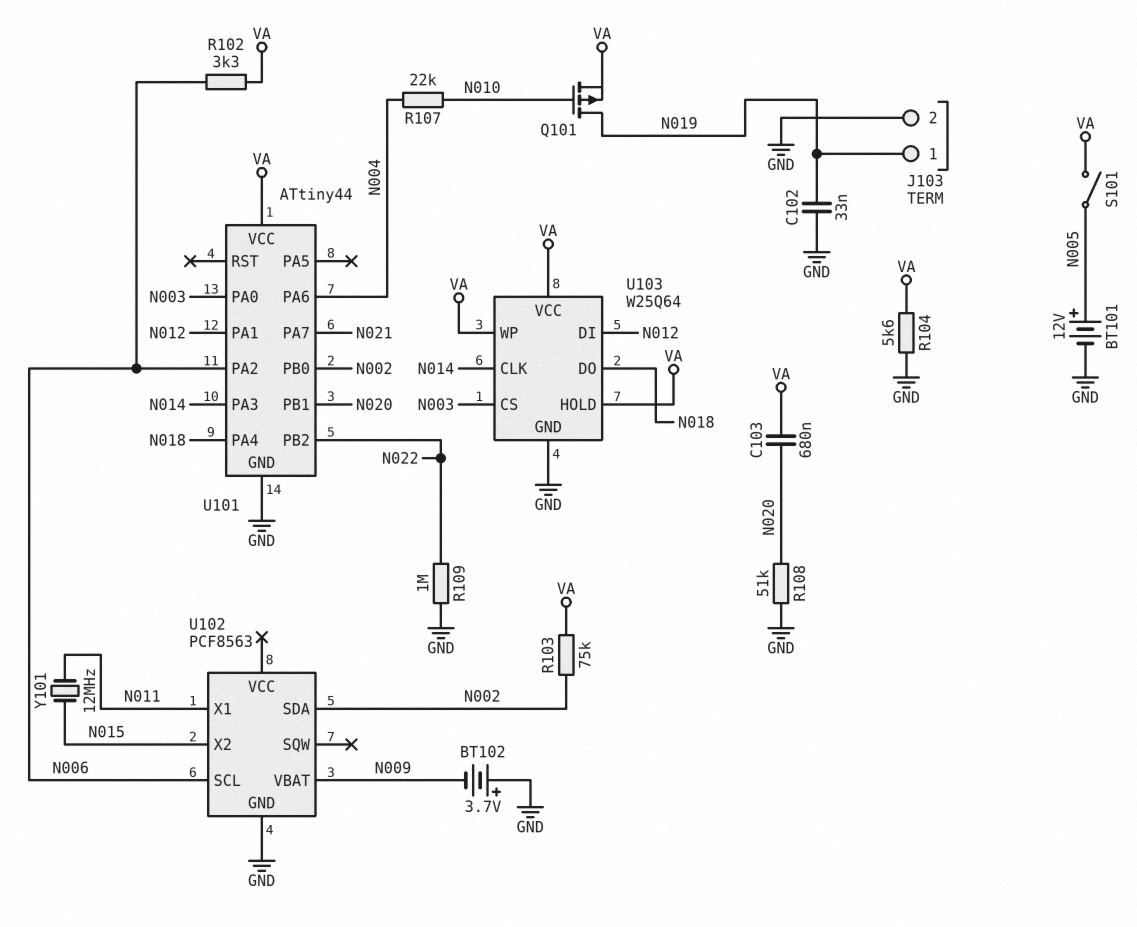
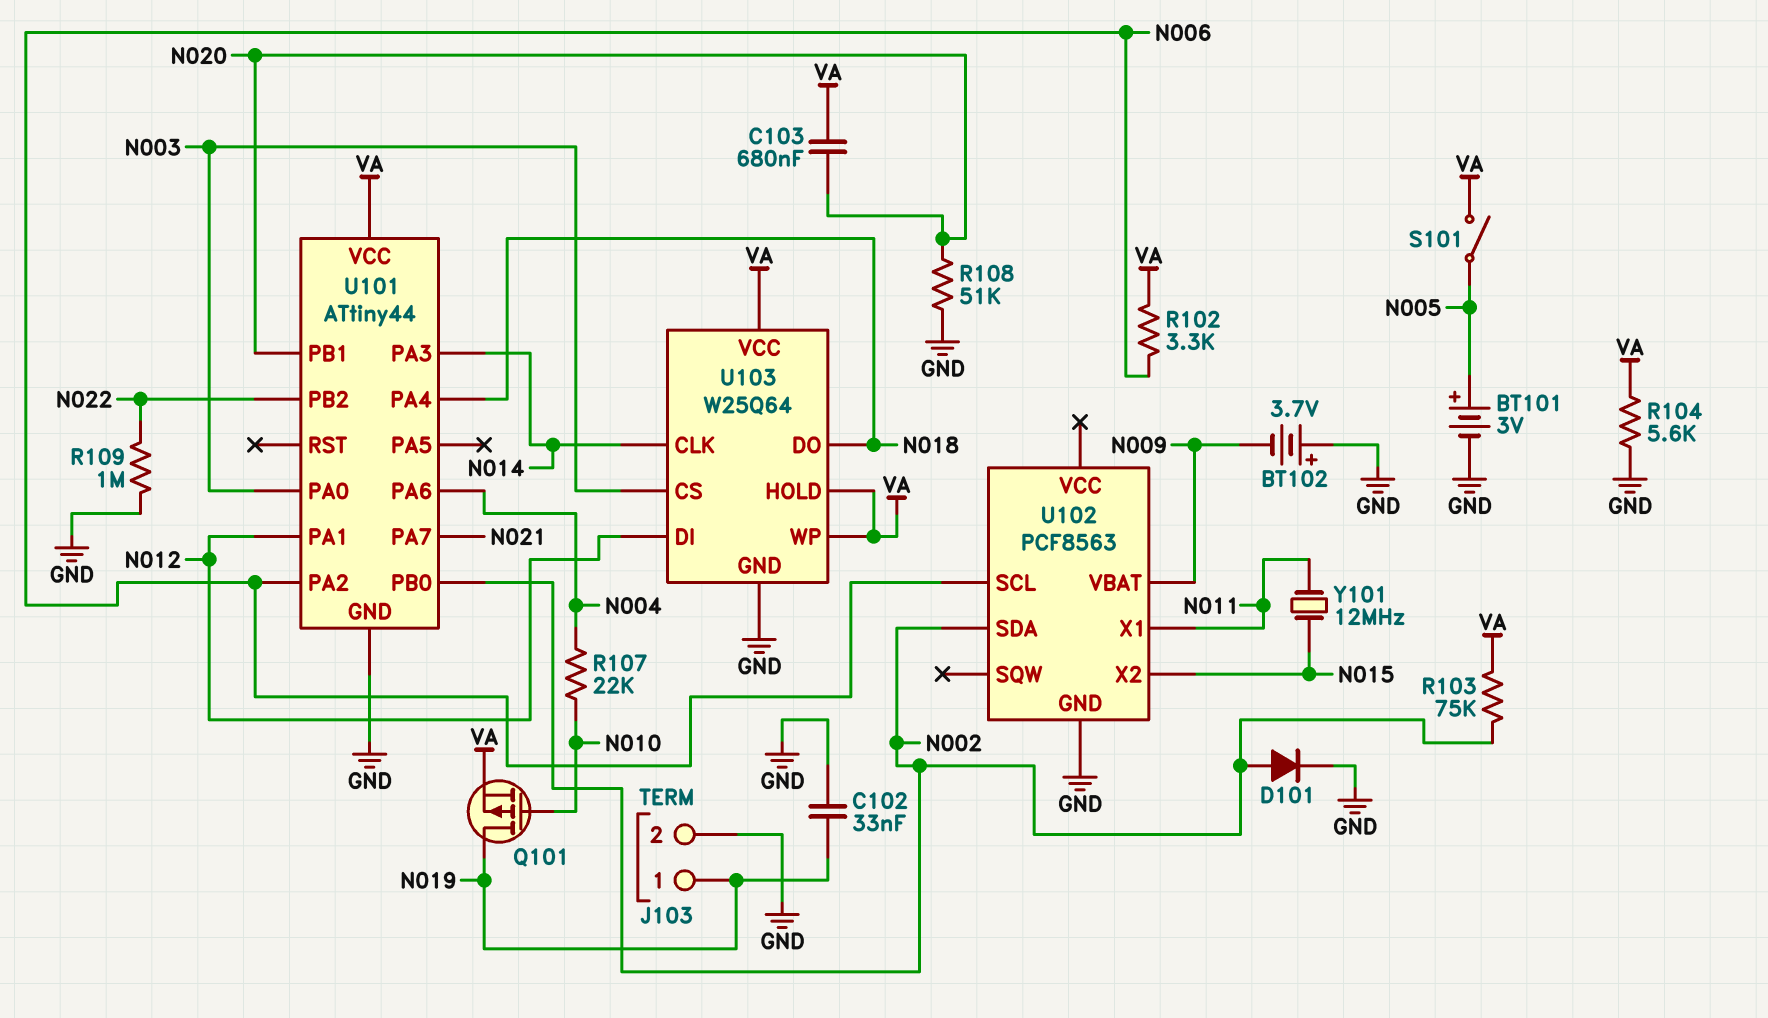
BT101: 12V (plus N005, minus GND) -> 3V (plus N005, minus GND)
D101: none -> diode (A N002, K GND)

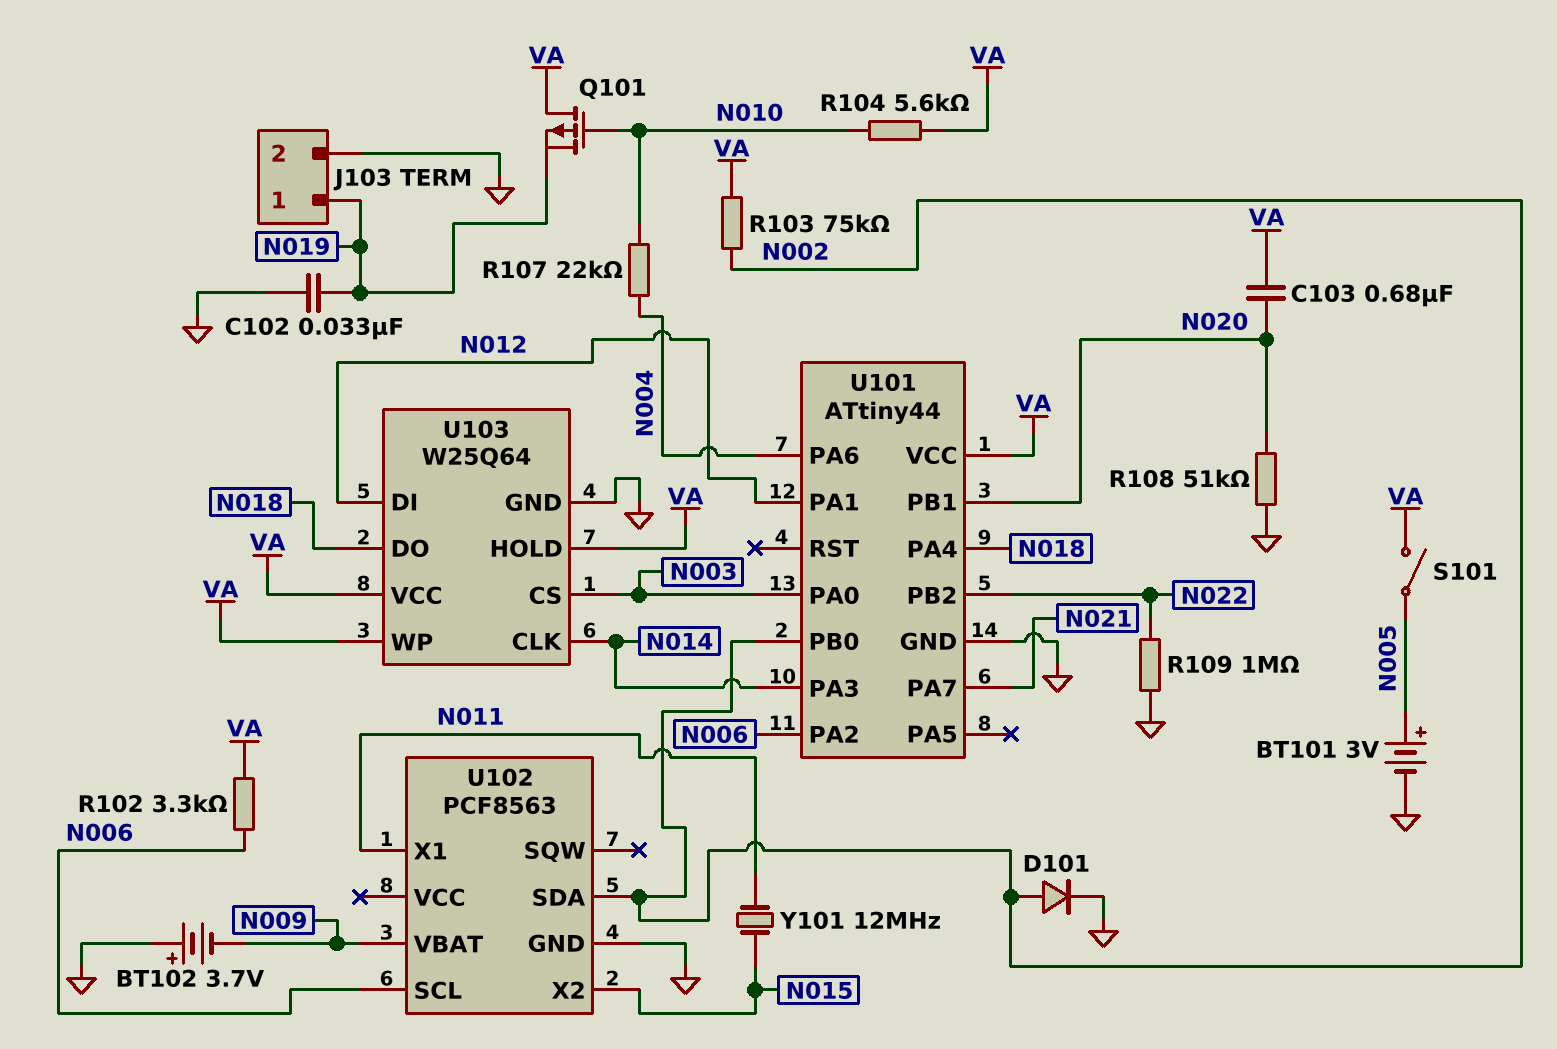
Q101: PMOS (G N010, D N019, S VA) -> PMOS (G N010, D VA, S N019)
R104: 5.6k (GND, VA) -> 5.6k (N010, VA)

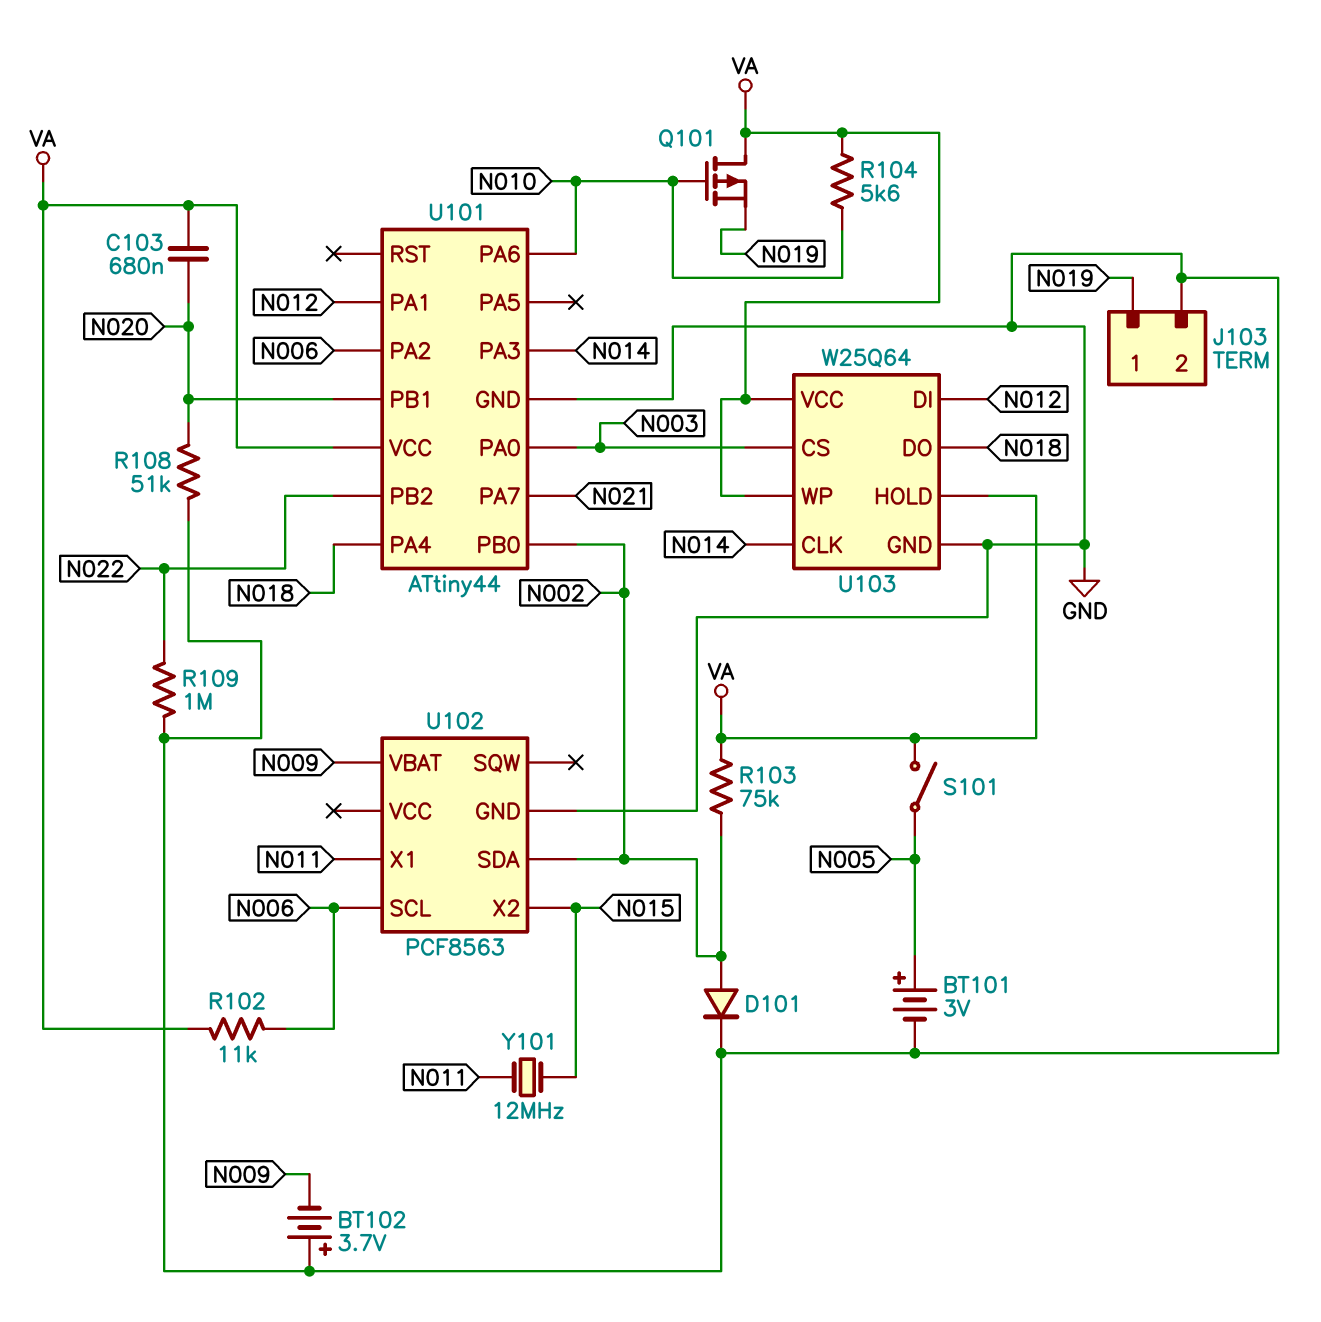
C102: 33nF (GND, N019) -> none
R102: 3.3k (N006, VA) -> 11k (N006, VA)
R107: 22k (N004, N010) -> none
U101 pin PA6: N004 -> N010

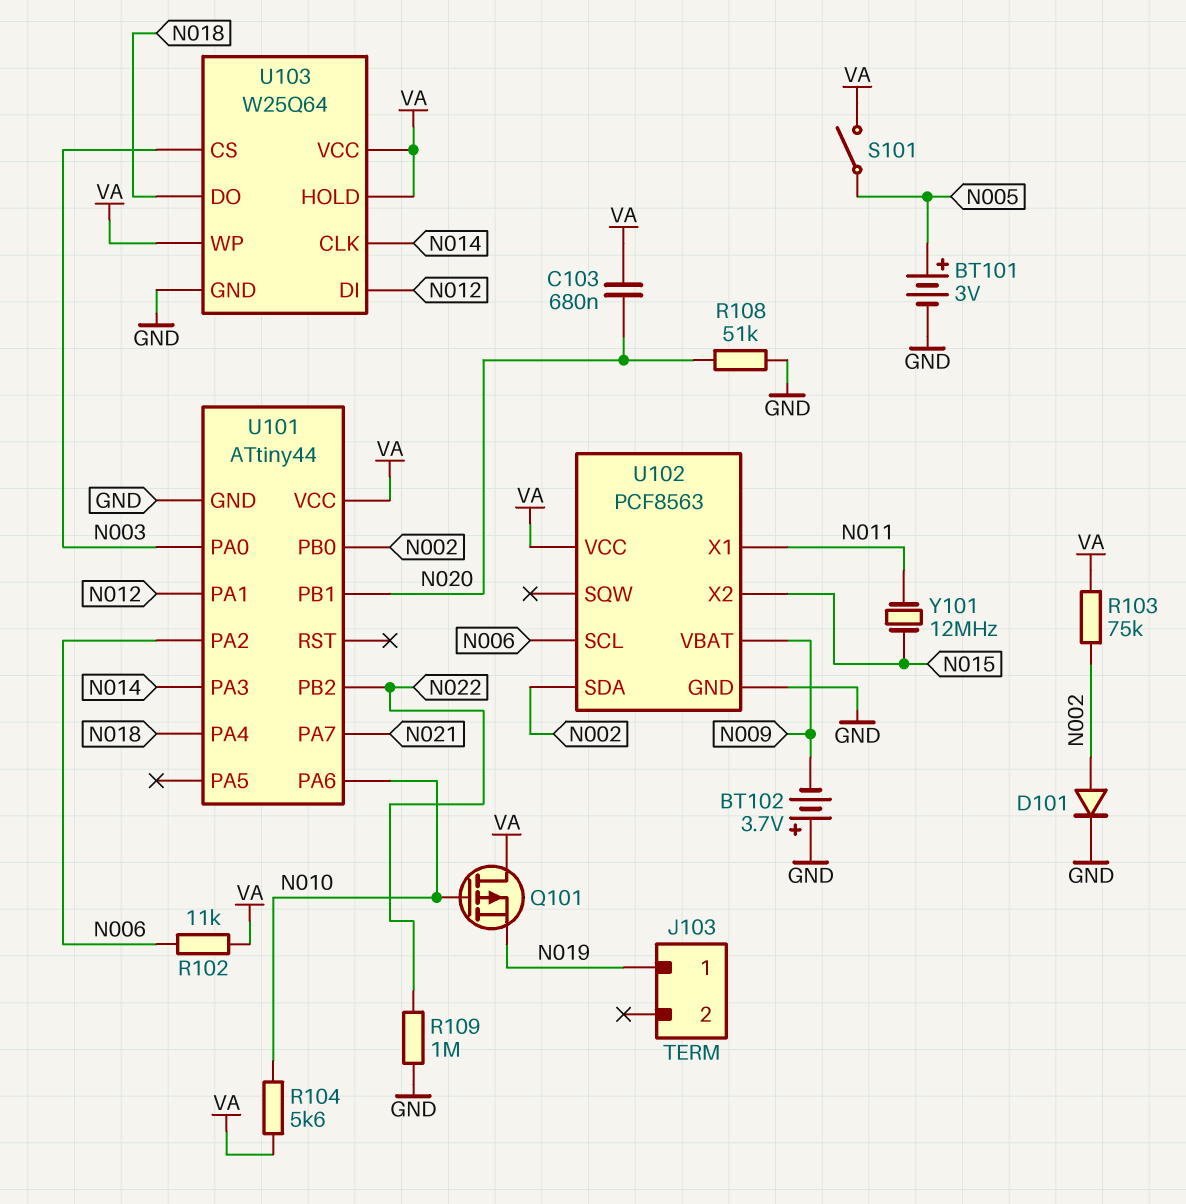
J103 pin 2: GND -> none
U102 pin VCC: none -> VA

